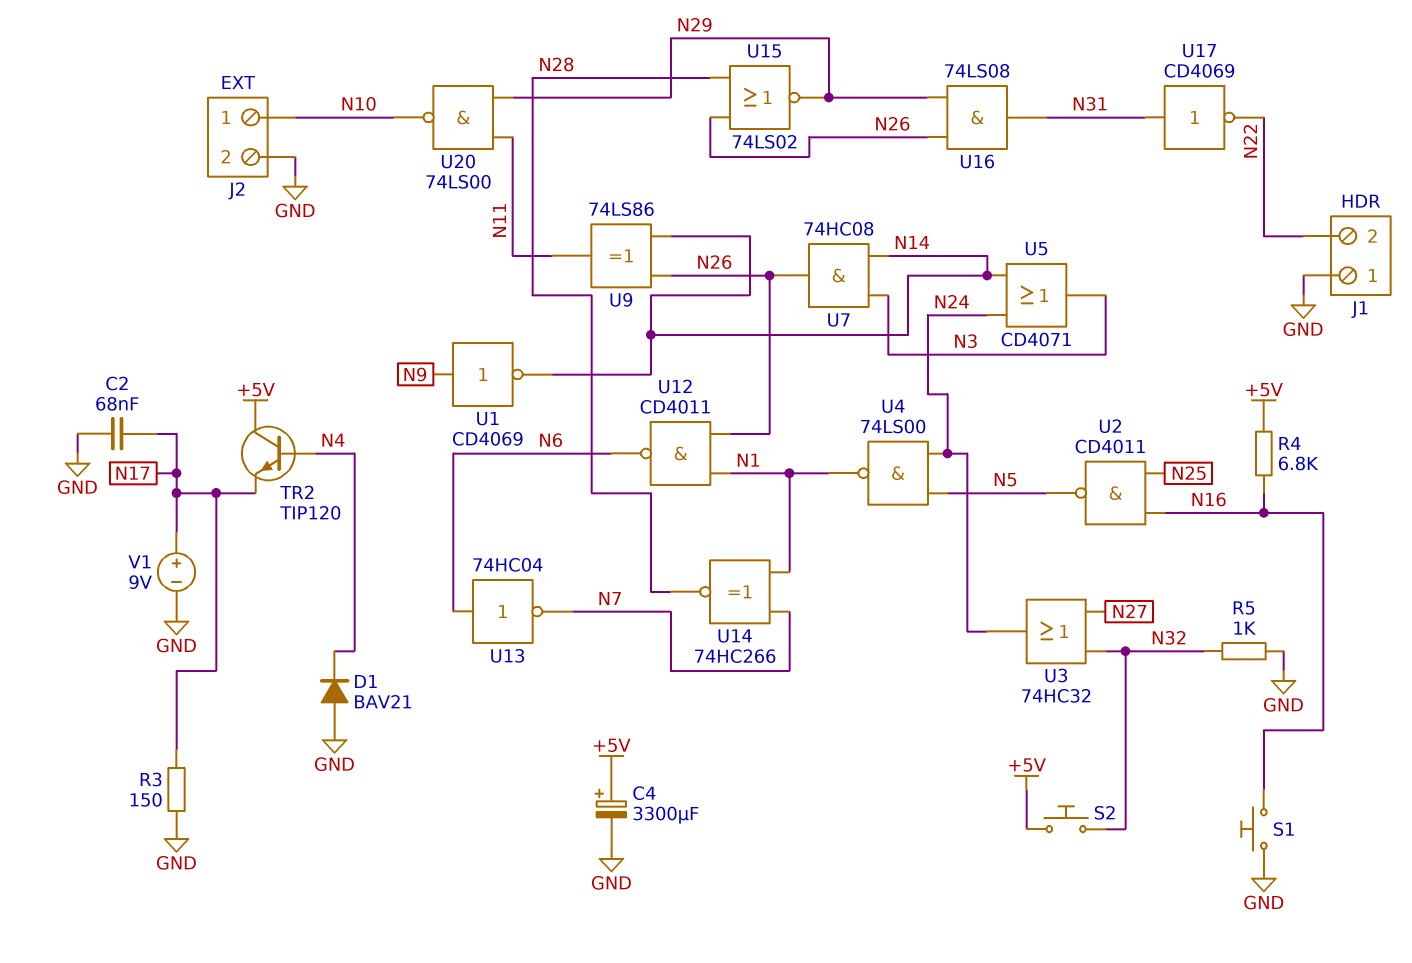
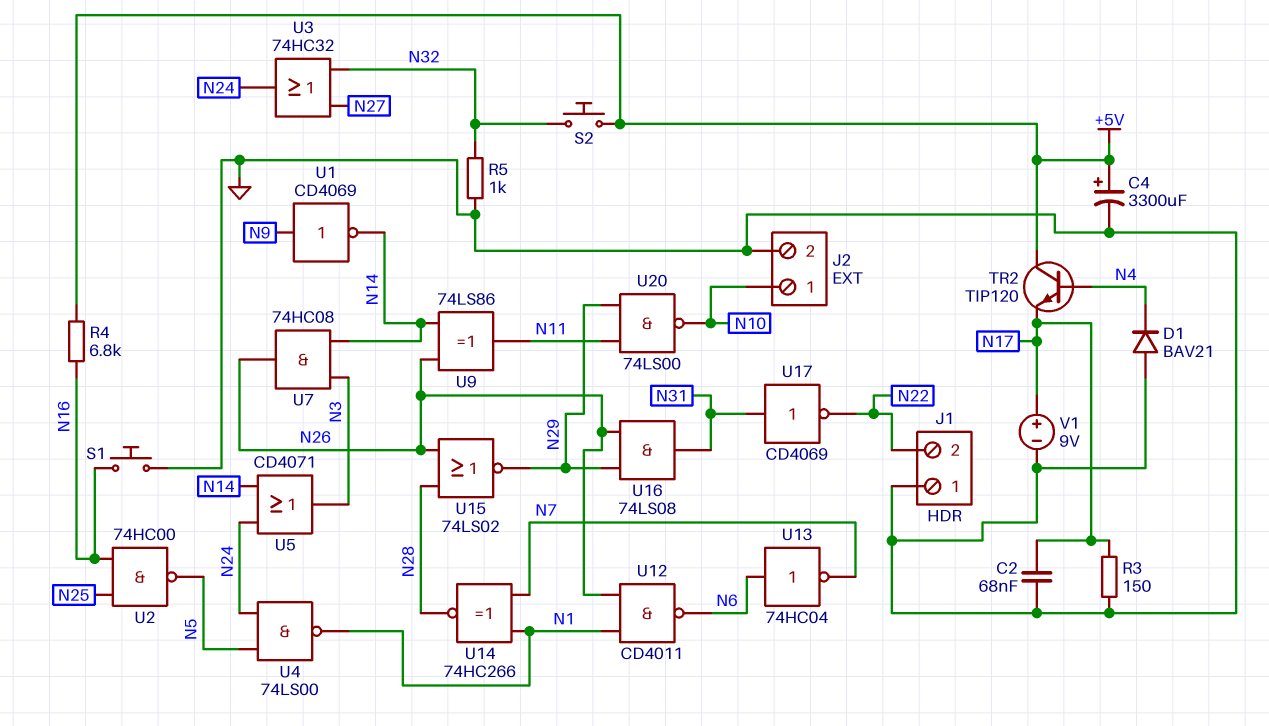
U2: NAND CD4011 (in N16, in N25, out N5) -> NAND 74HC00 (in N16, in N25, out N5)

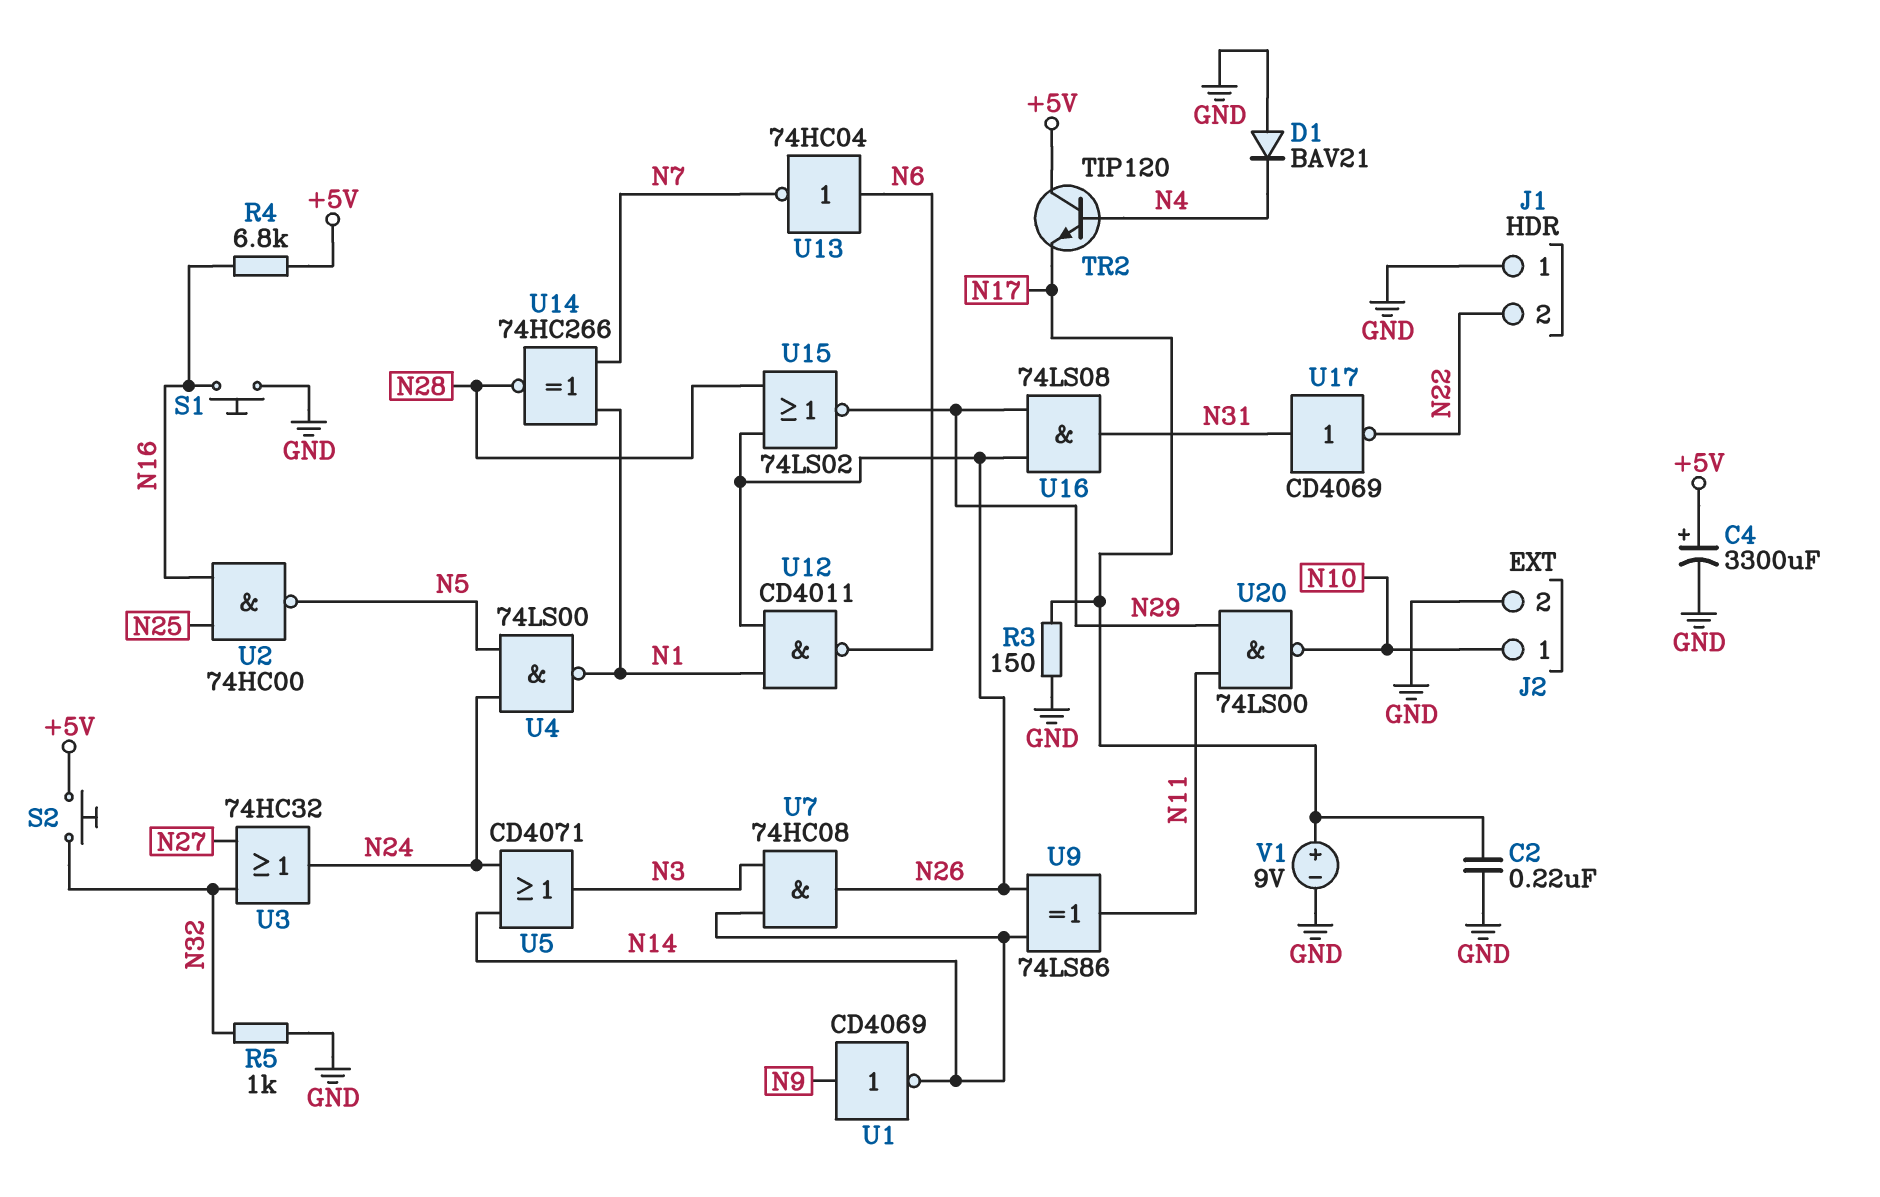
C2: 68nF (GND, N17) -> 220nF (GND, N17)

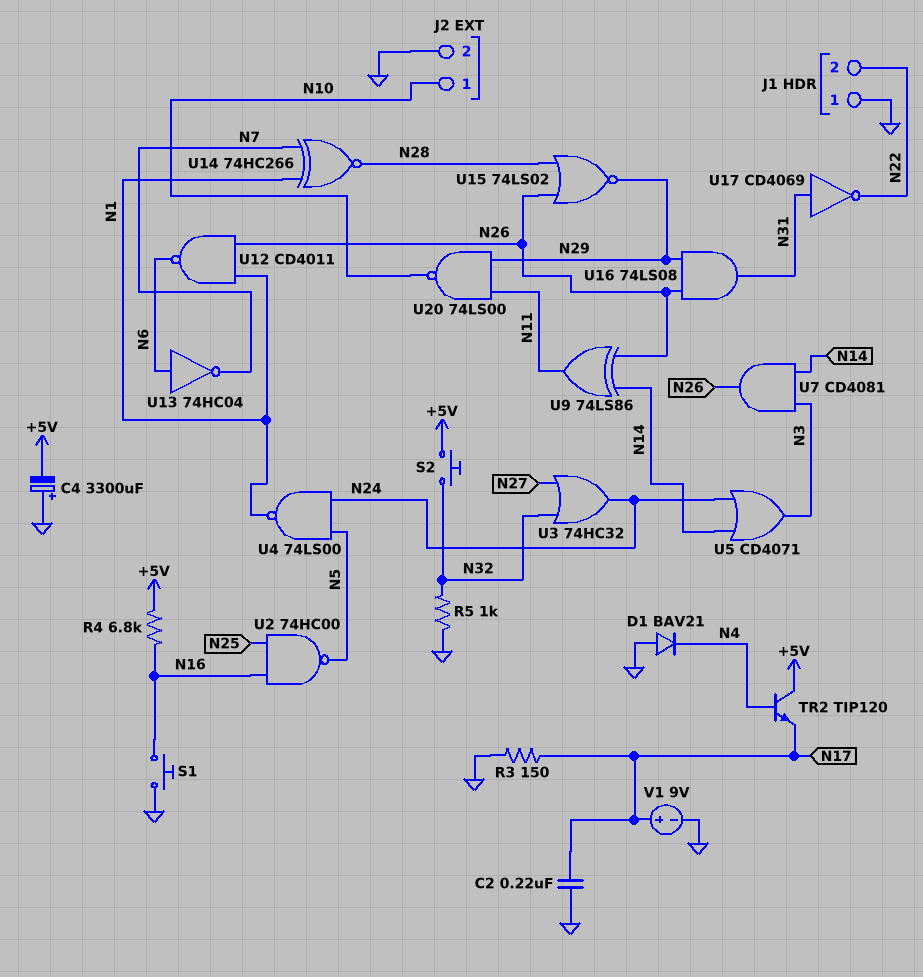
C4: 3300uF (plus +5V, minus GND) -> 3300uF (plus GND, minus +5V)
U1: NOT CD4069 (in N9, out N14) -> none
U7: AND 74HC08 (in N3, in N14, out N26) -> AND CD4081 (in N3, in N14, out N26)

